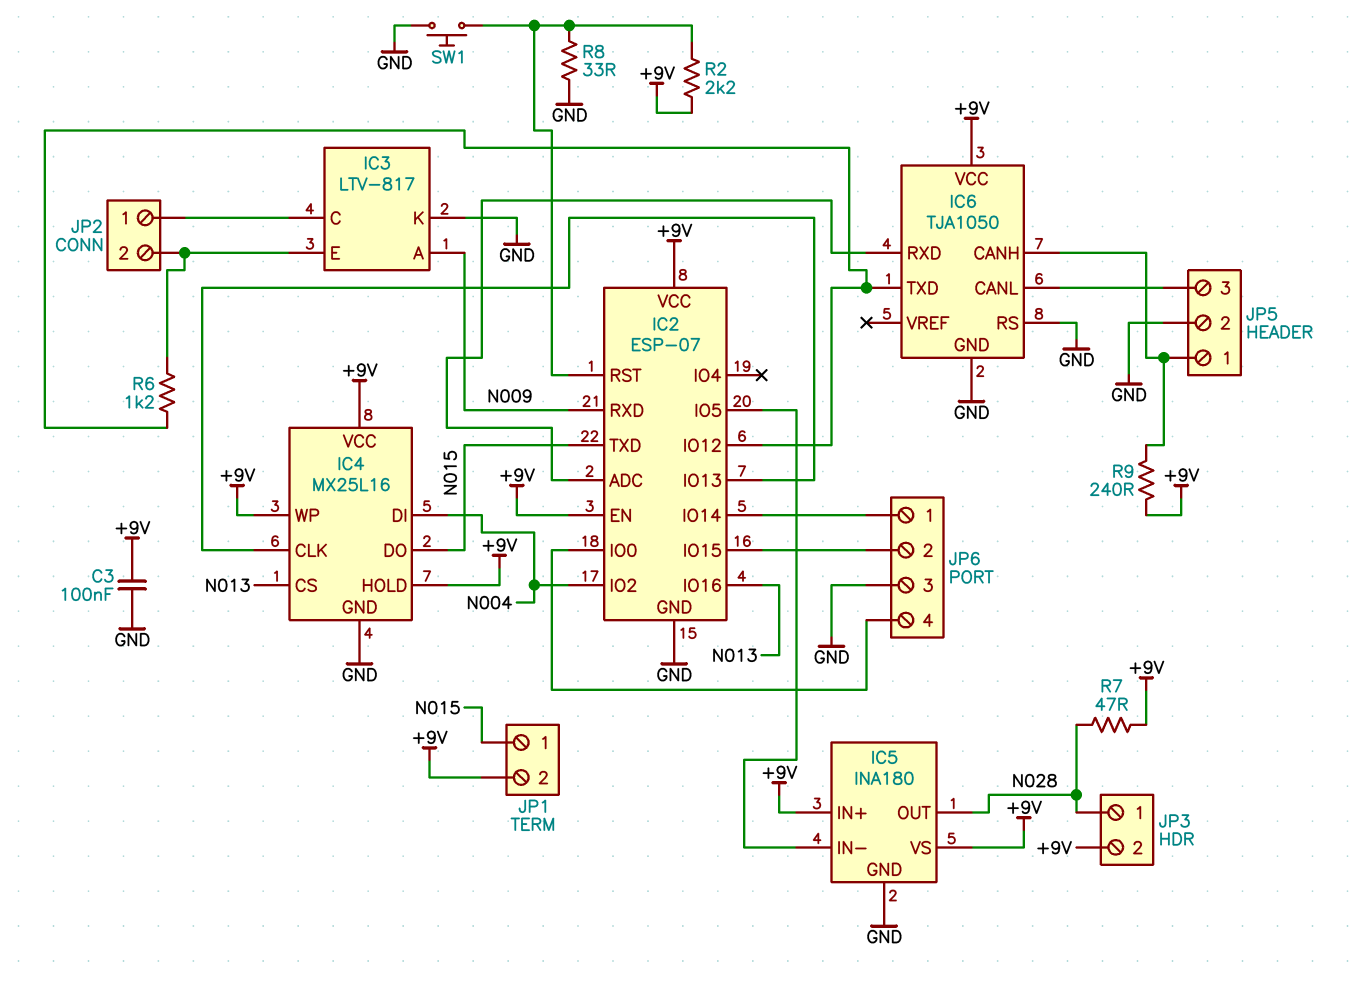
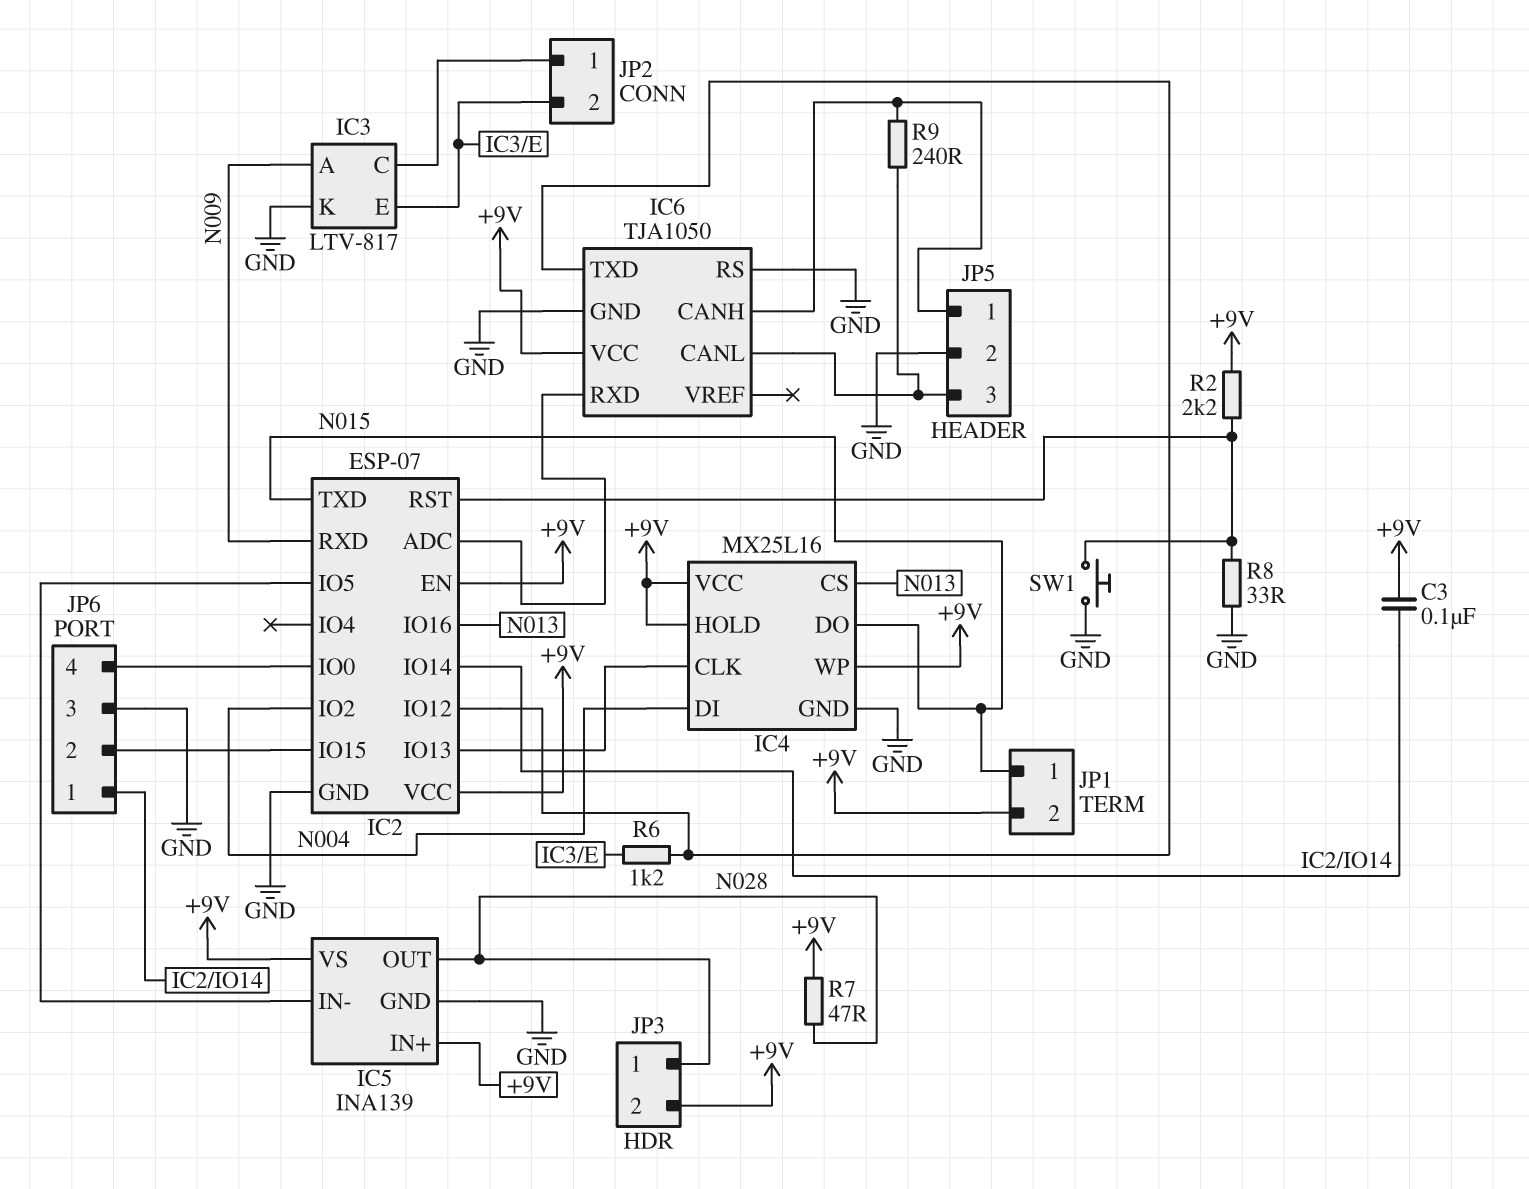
C3: 100nF (+9V, GND) -> 100nF (+9V, IC2/IO14)
IC5: INA180 -> INA139
R9: 240 (+9V, IC6/CANH) -> 240 (IC6/CANH, IC6/CANL)

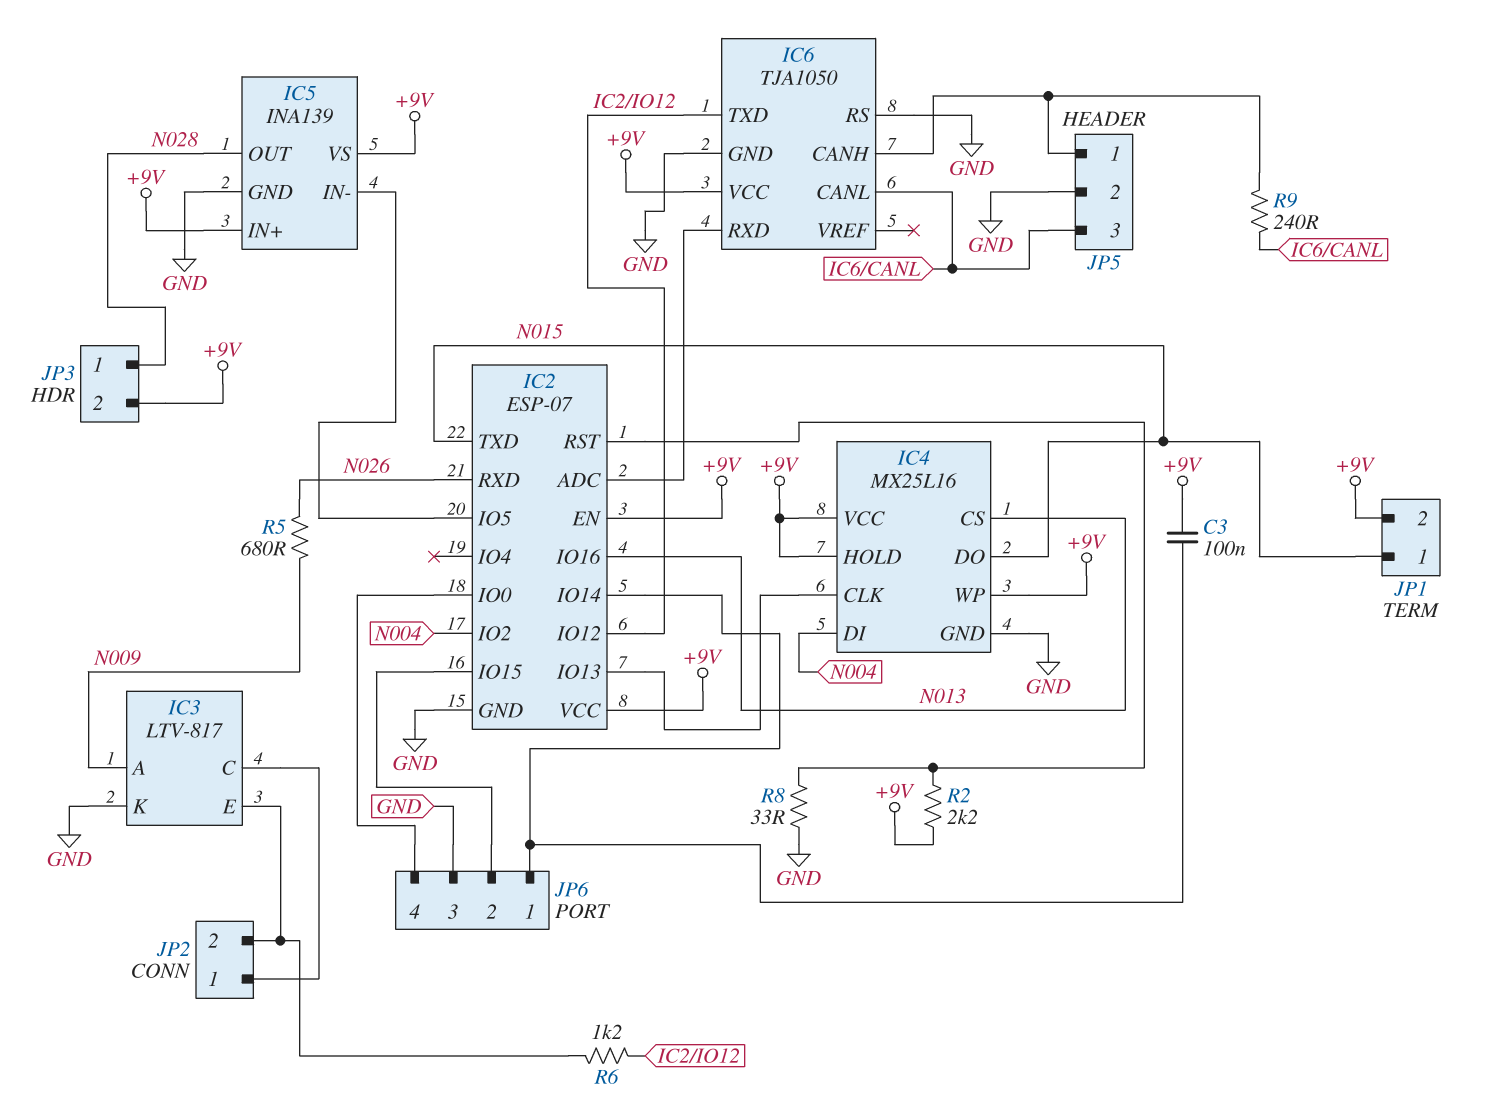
IC2 pin RXD: N009 -> N026
R5: none -> 680 (N009, N026)
R7: 47 (+9V, N028) -> none
SW1: button (GND, IC2/RST) -> none

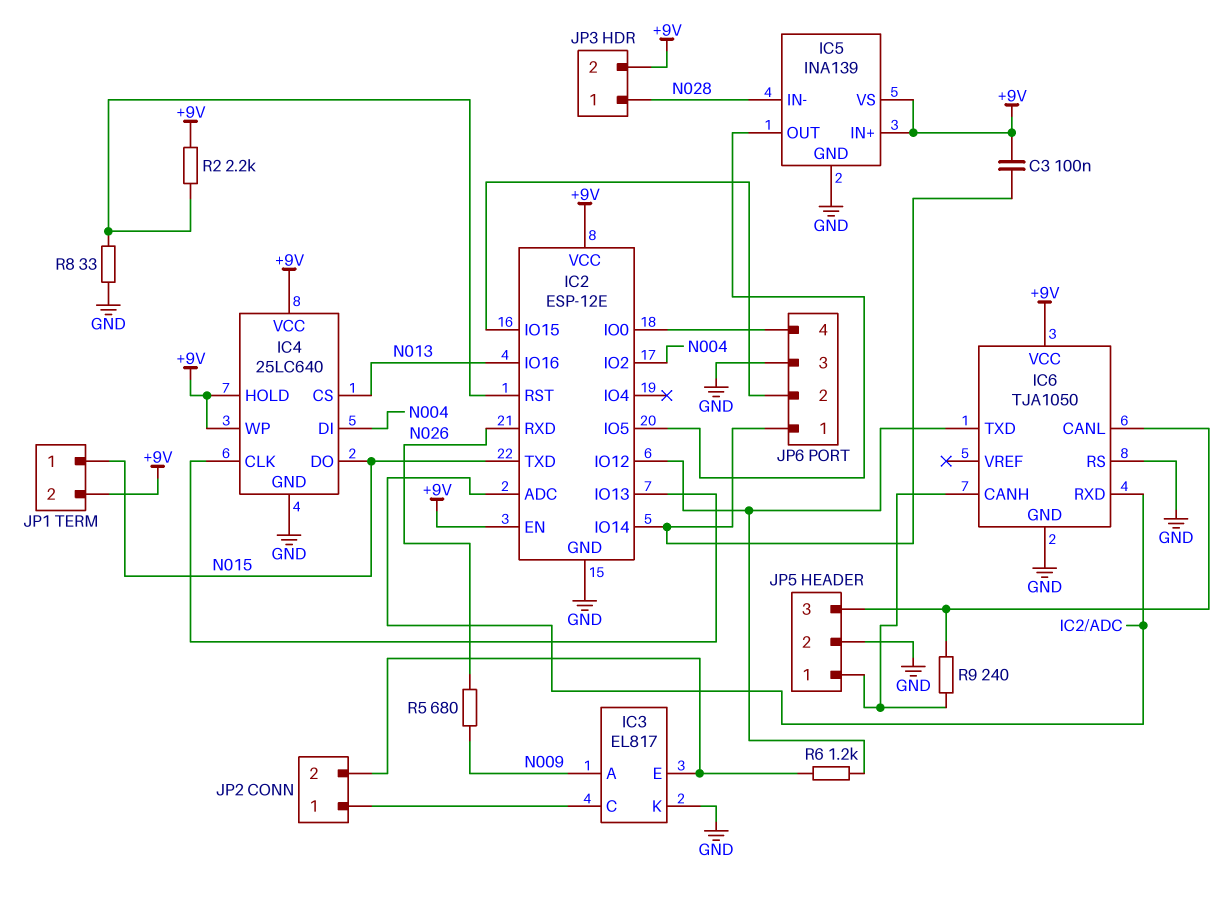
IC2: ESP-07 -> ESP-12E
IC3: LTV-817 -> EL817
IC4: MX25L16 -> 25LC640
IC5 pin IN-: IC2/IO5 -> N028
IC5 pin OUT: N028 -> IC2/IO5

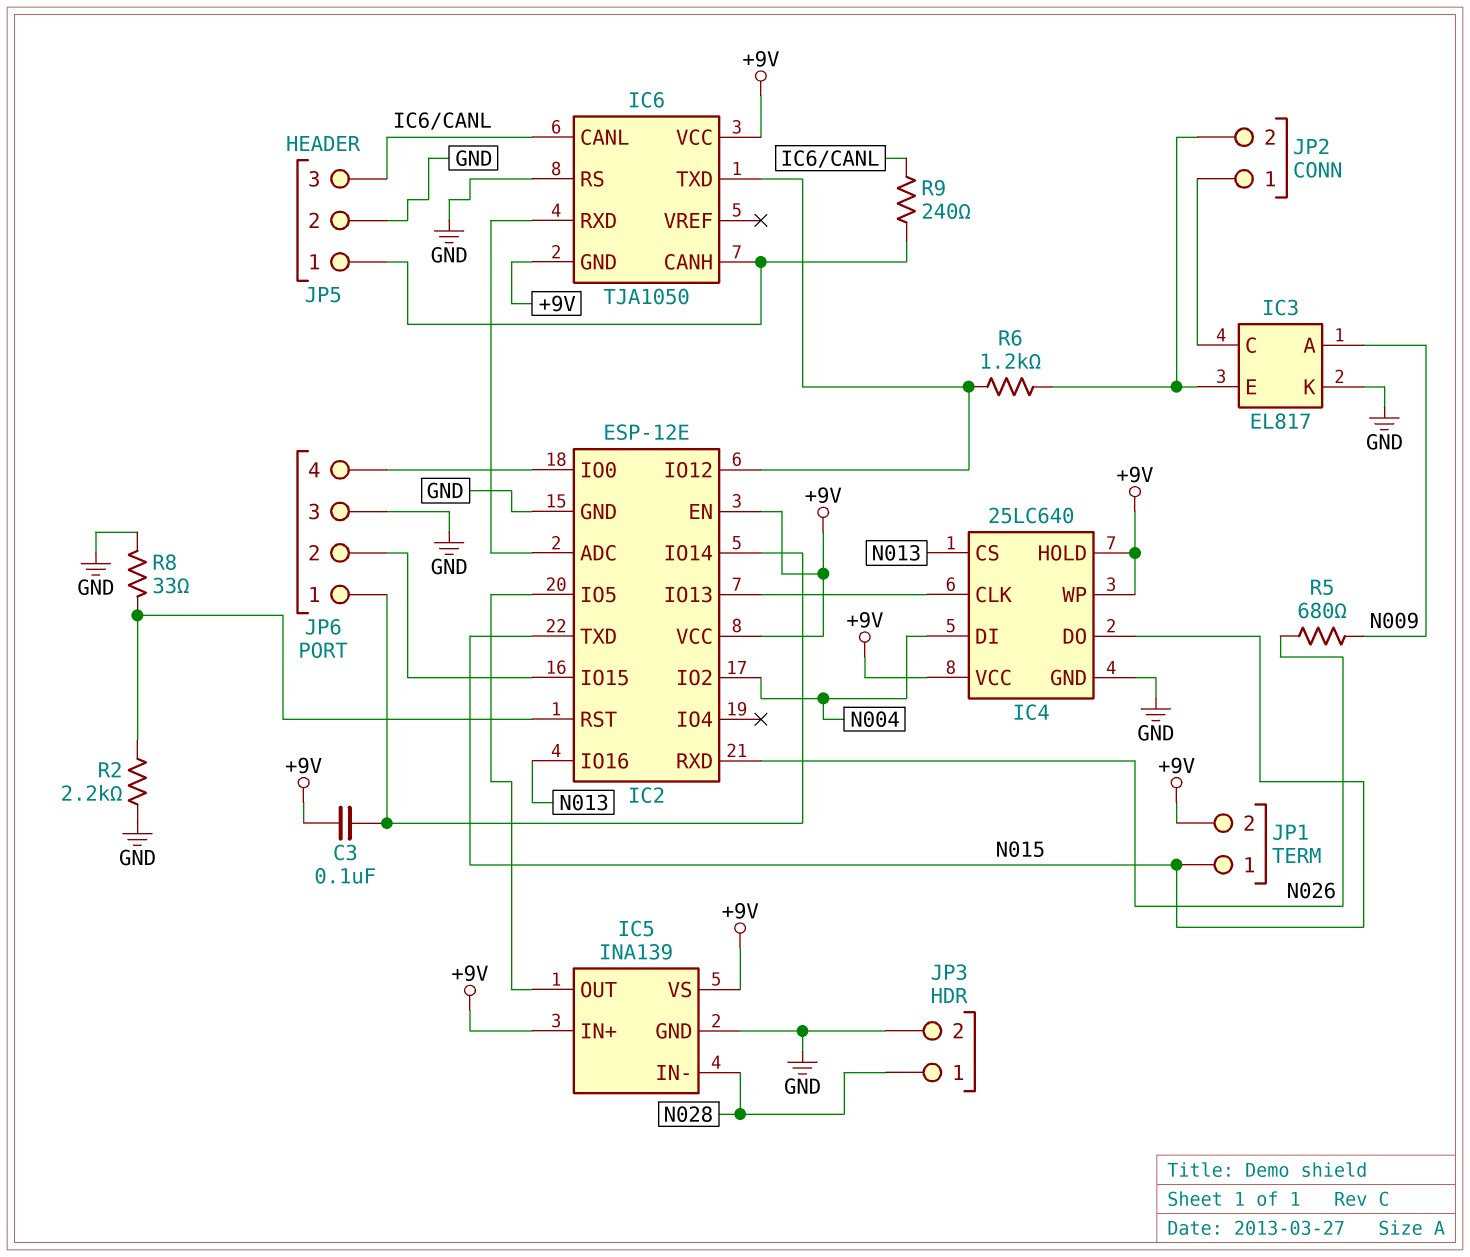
IC6 pin GND: GND -> +9V
JP3 pin 2: +9V -> GND
R2: 2.2k (+9V, IC2/RST) -> 2.2k (GND, IC2/RST)

